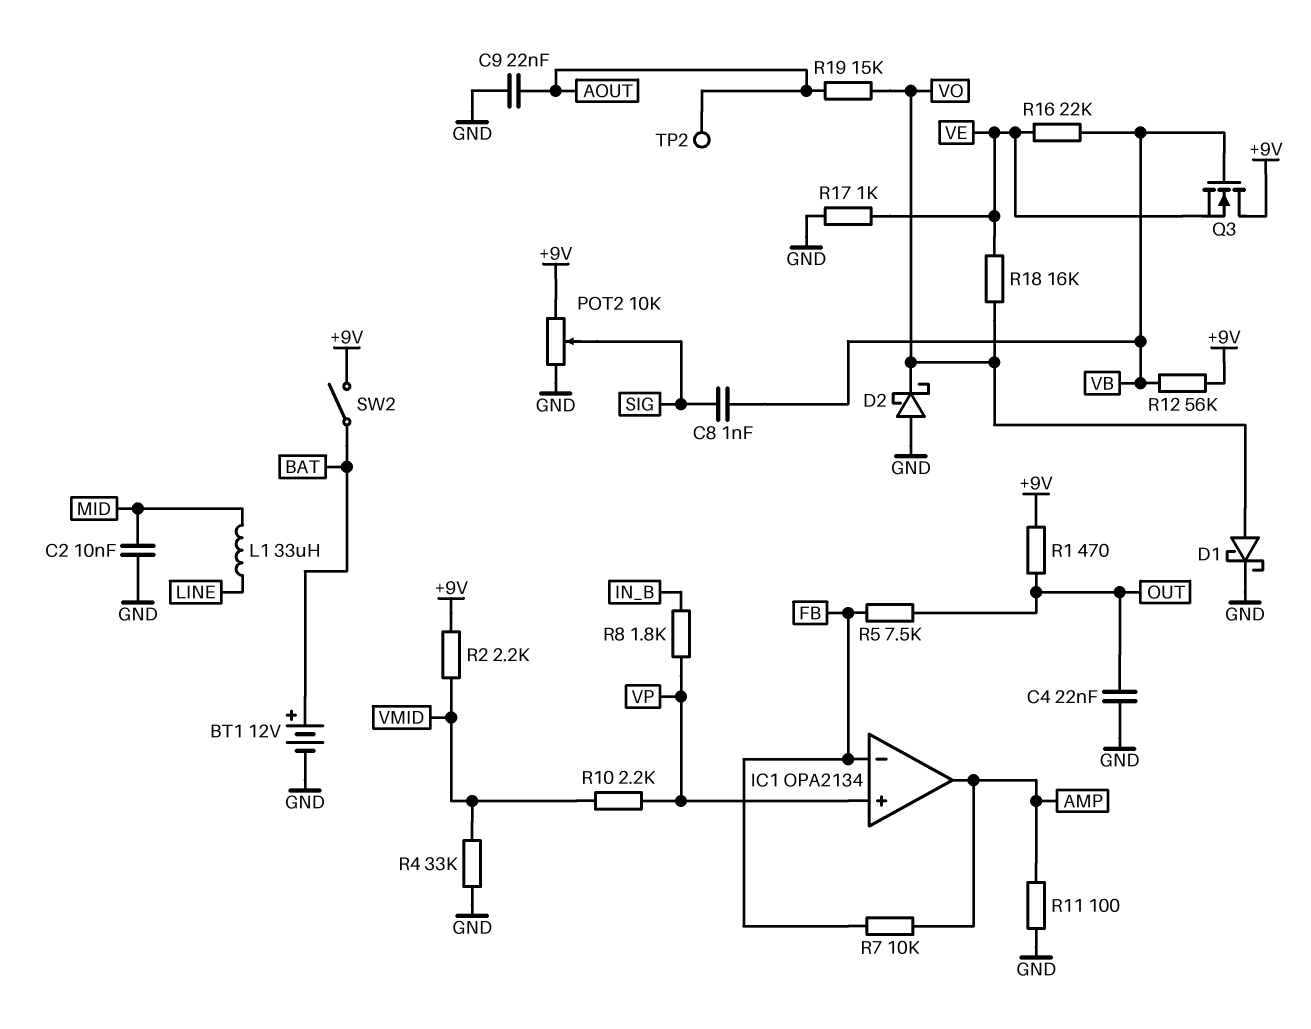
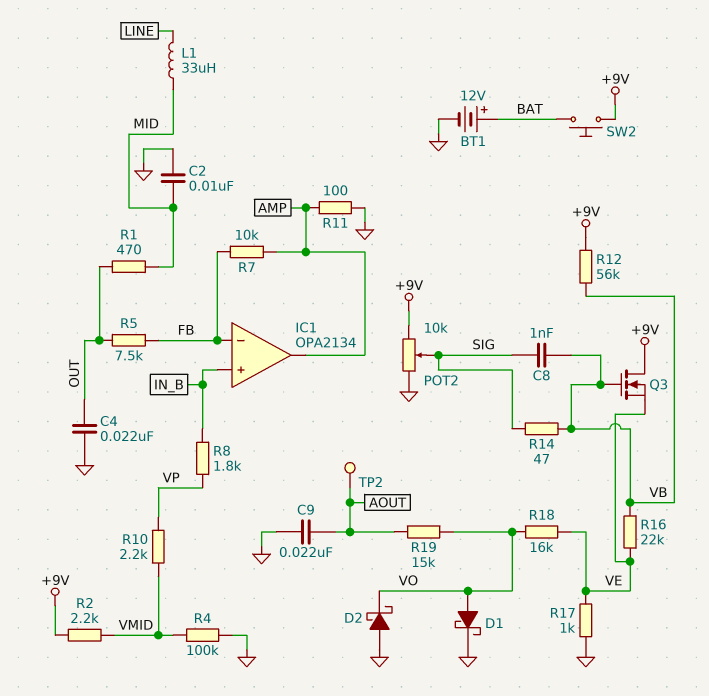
IC1 pin in+: VP -> IN_B
R1: 470 (+9V, OUT) -> 470 (MID, OUT)
R4: 33k (GND, VMID) -> 100k (GND, VMID)
R14: none -> 47 (SIG, VB)
SW2: switch (+9V, BAT) -> button (+9V, BAT)

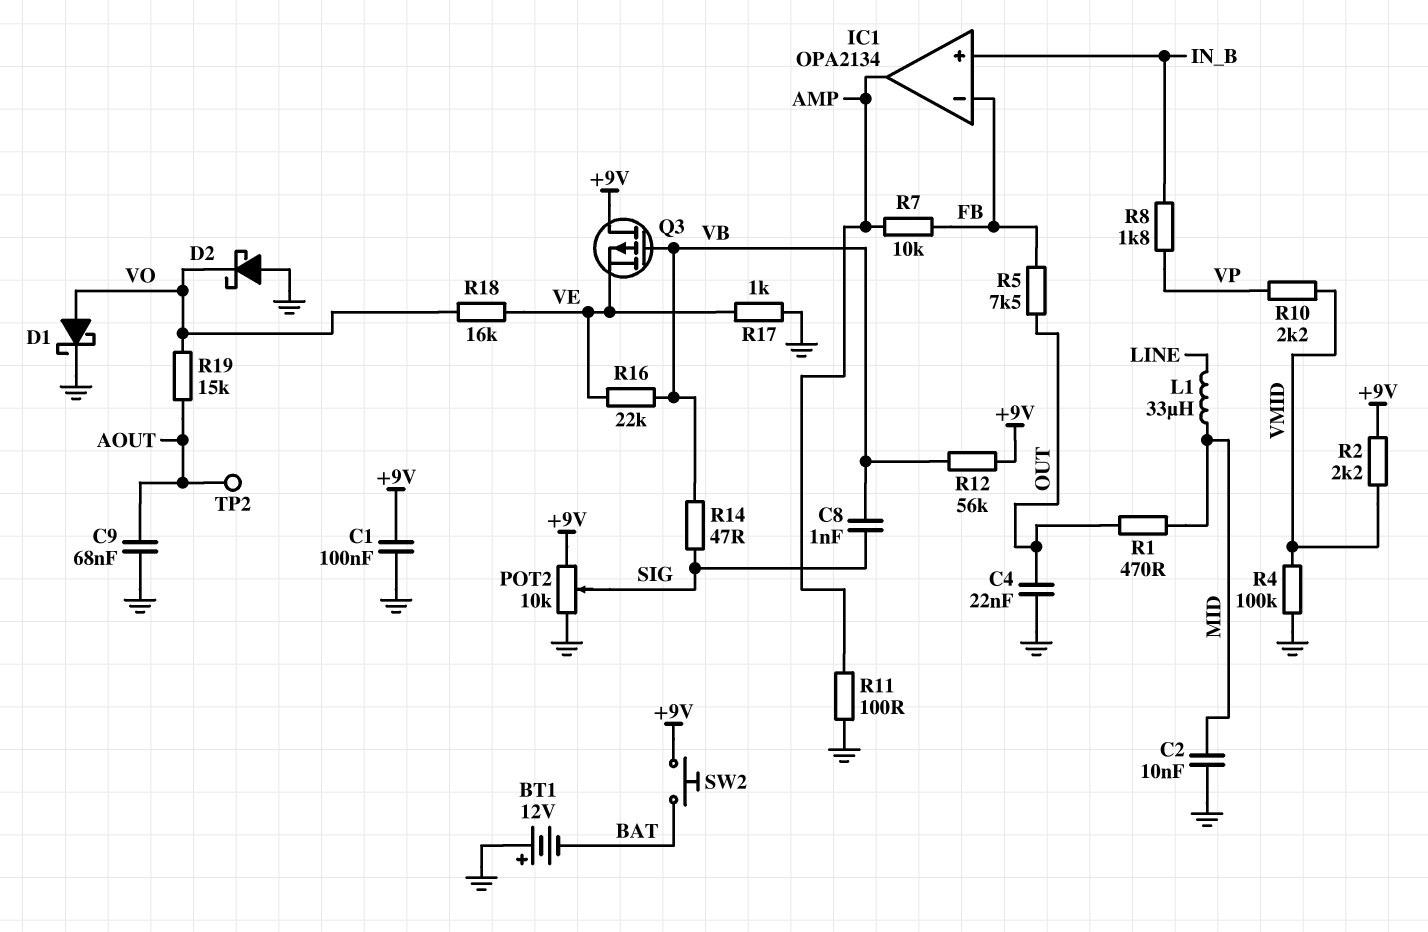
BT1: 12V (plus BAT, minus GND) -> 12V (plus GND, minus BAT)
C1: none -> 100nF (+9V, GND)
C9: 22nF (AOUT, GND) -> 68nF (AOUT, GND)
Q3: NMOS (G VB, D +9V, S VE) -> PMOS (G VB, D +9V, S VE)

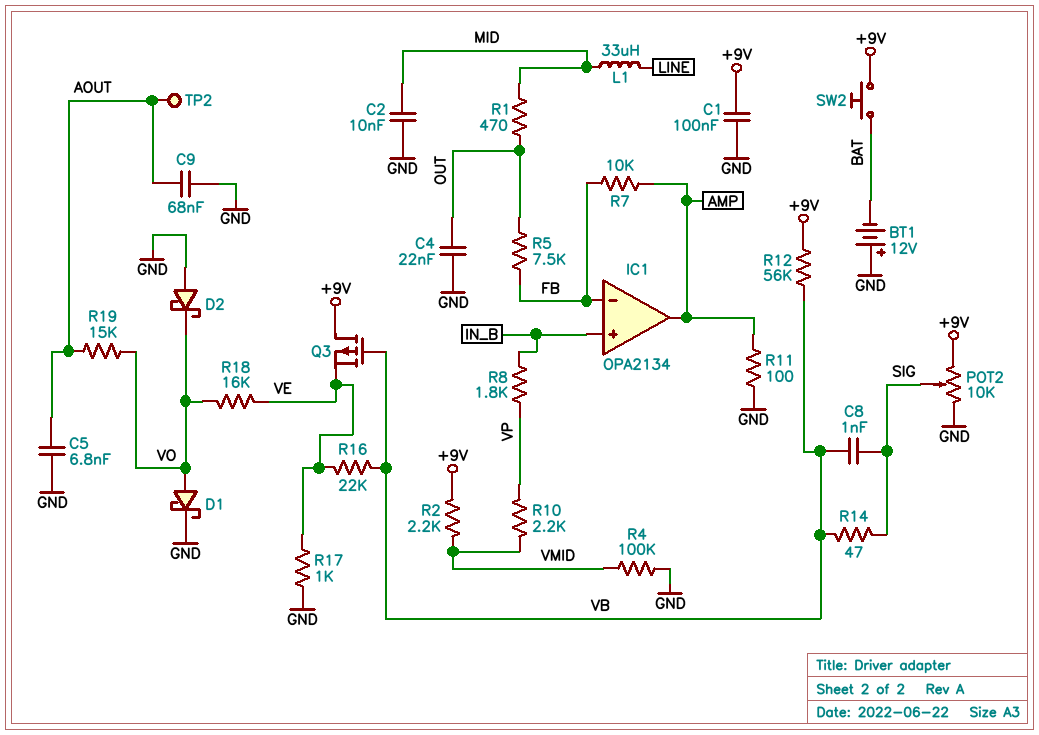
C5: none -> 6.8nF (AOUT, GND)

